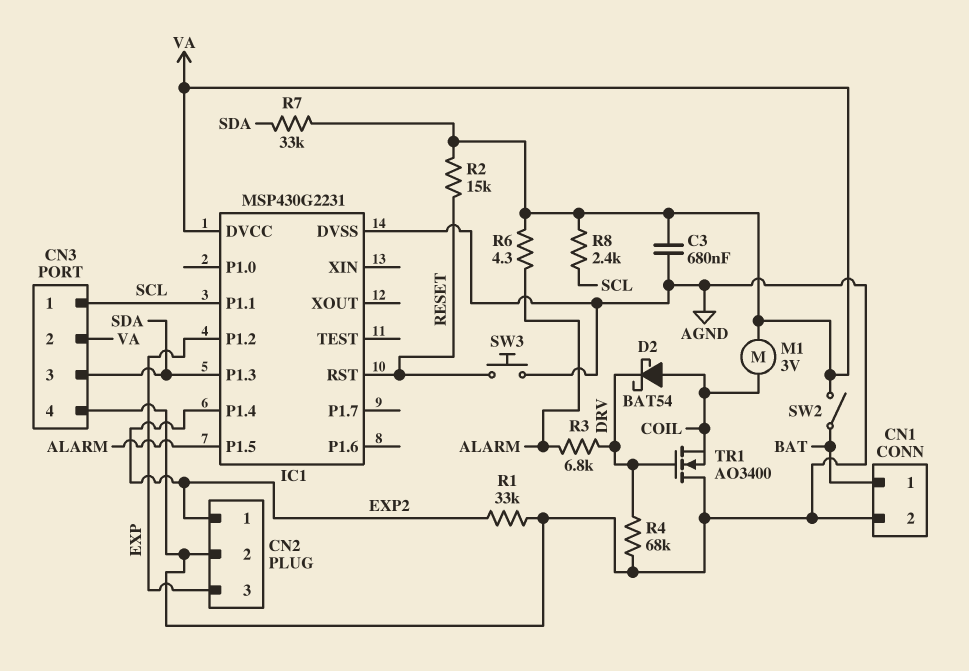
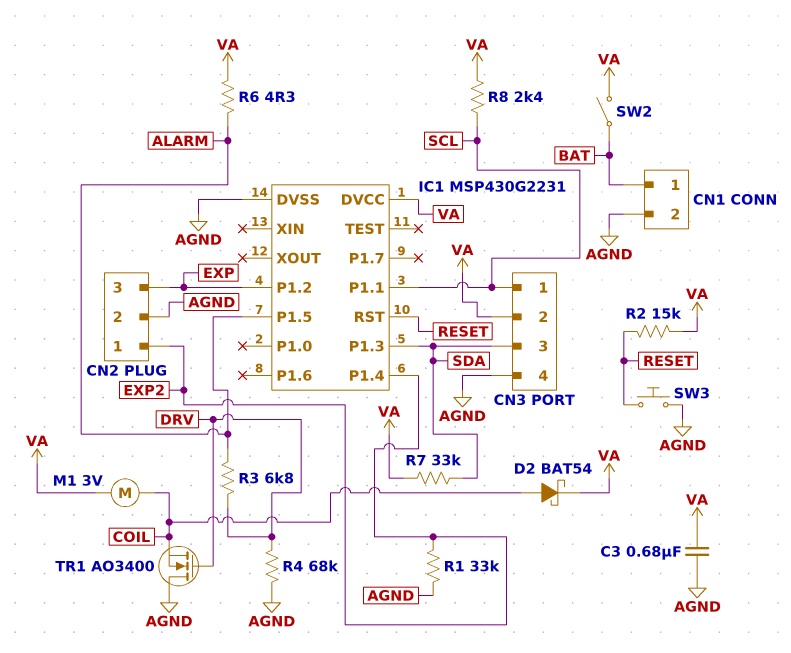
D2: schottky BAT54 (A COIL, K DRV) -> schottky BAT54 (A COIL, K VA)

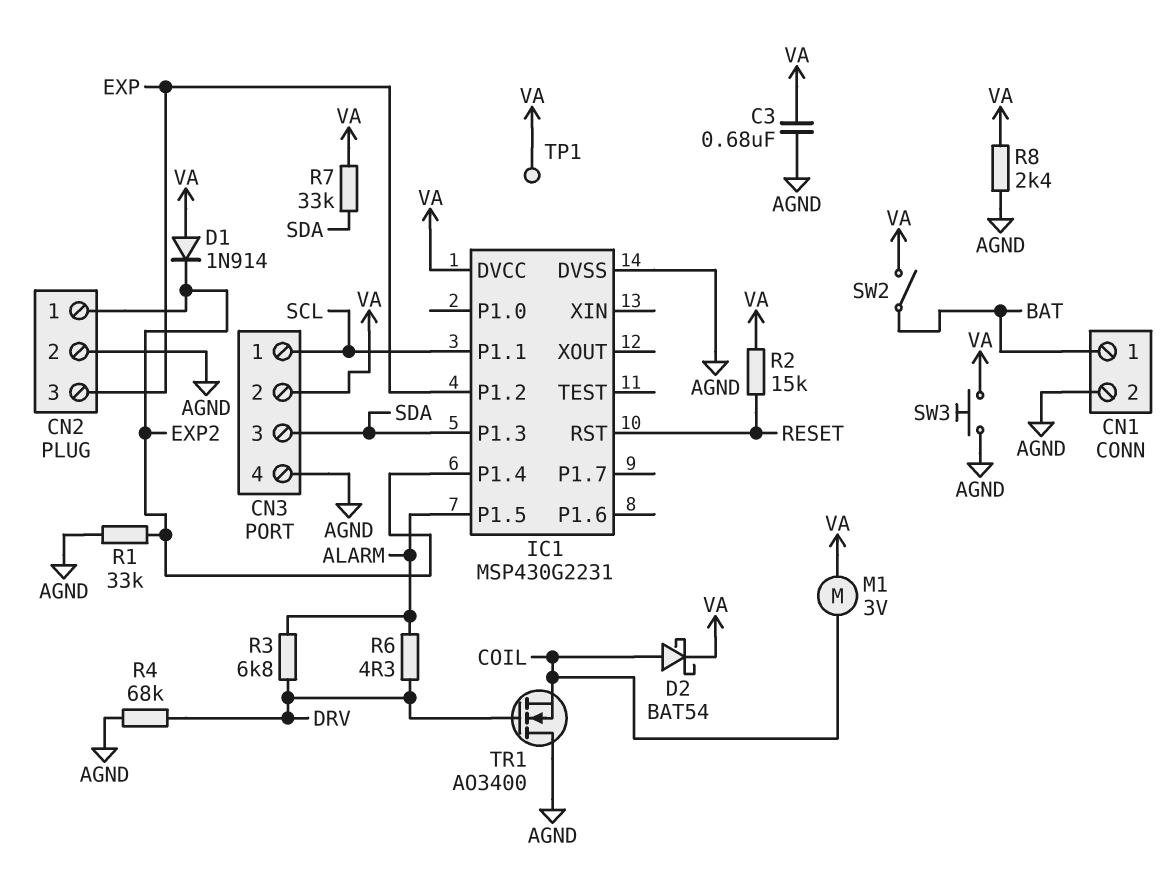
D1: none -> diode 1N914 (A VA, K EXP2)
R6: 4.3 (ALARM, VA) -> 4.3 (ALARM, DRV)
R8: 2.4k (SCL, VA) -> 2.4k (AGND, VA)
SW3: button (AGND, RESET) -> button (AGND, VA)
TP1: none -> test point (VA)

